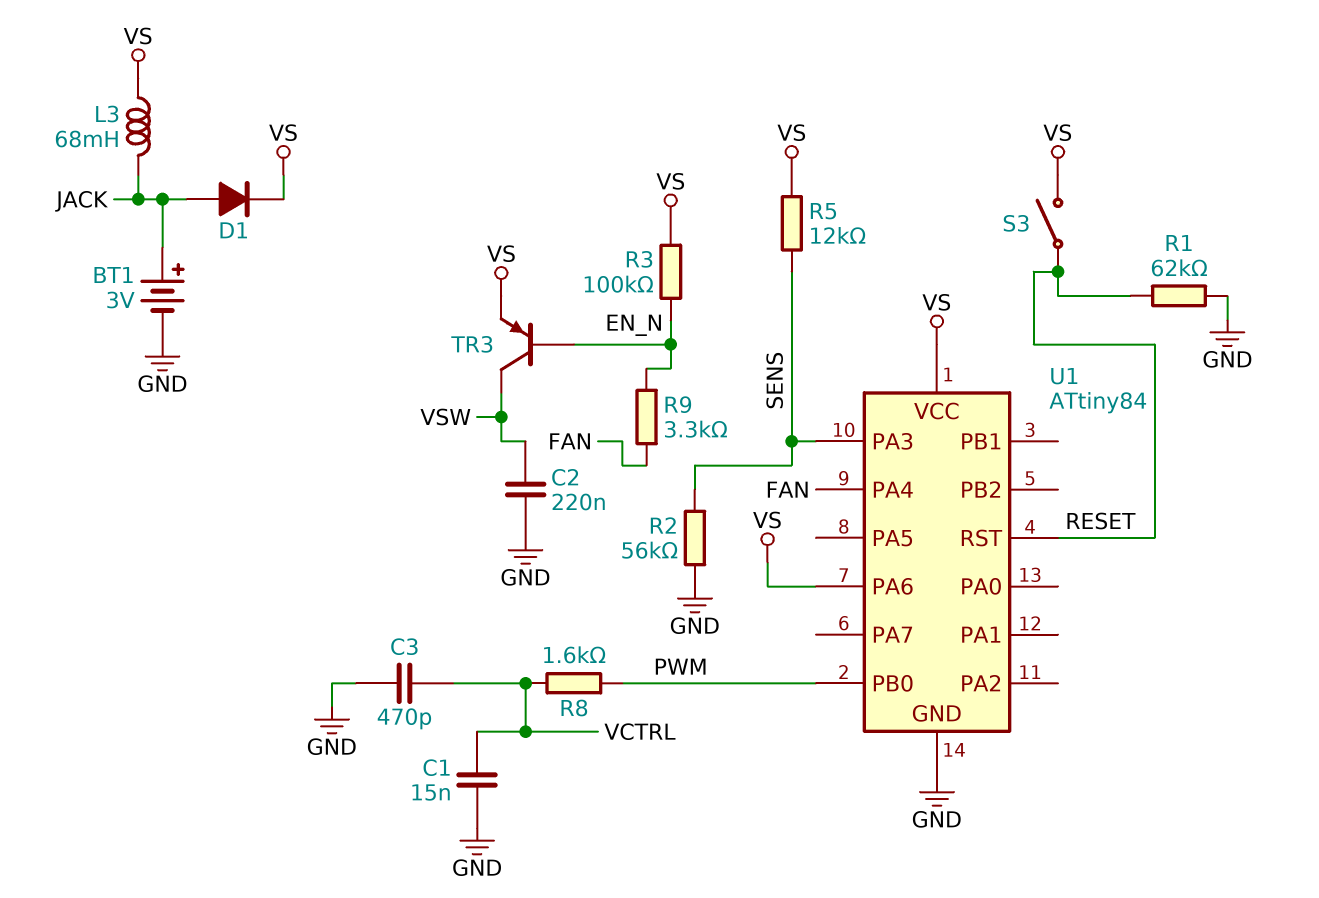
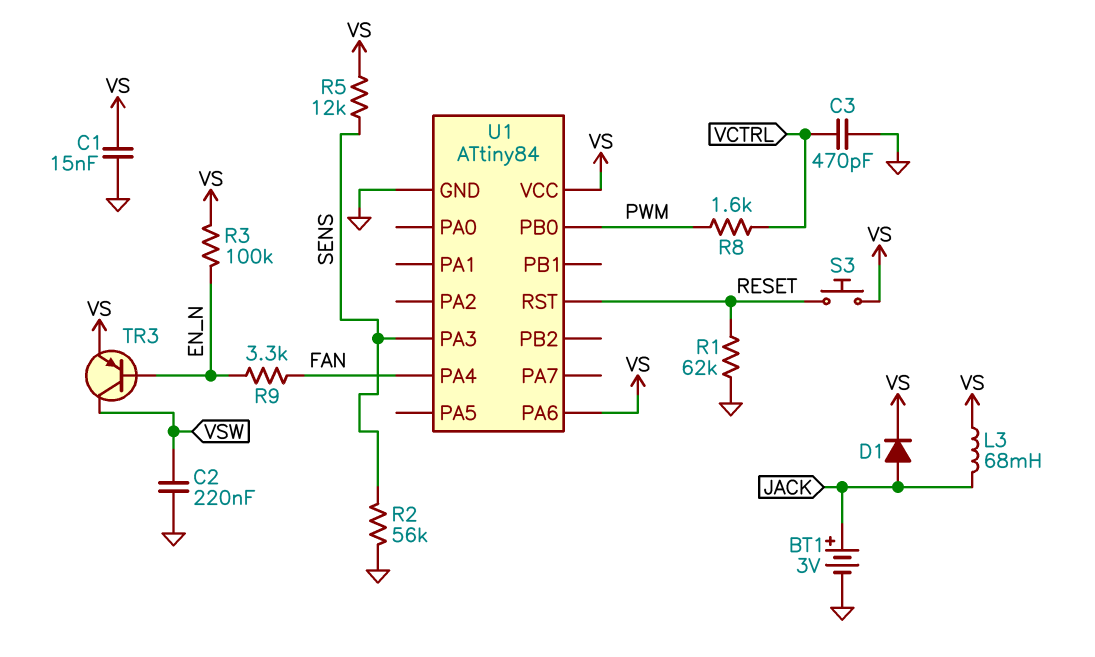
C1: 15nF (GND, VCTRL) -> 15nF (GND, VS)
S3: switch (RESET, VS) -> button (RESET, VS)

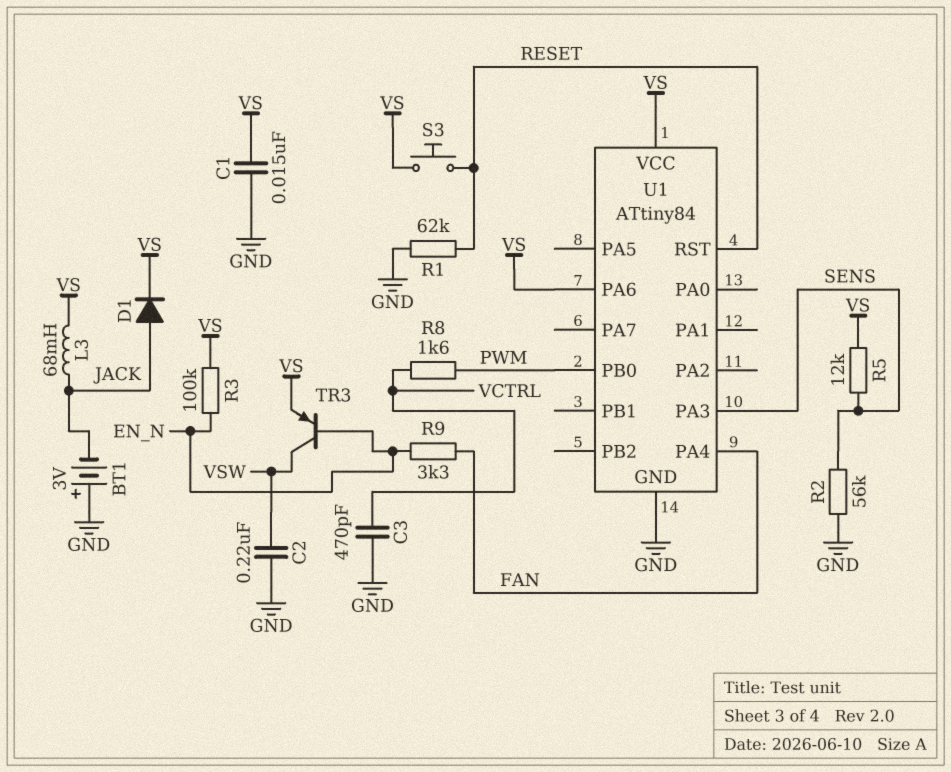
BT1: 3V (plus JACK, minus GND) -> 3V (plus GND, minus JACK)

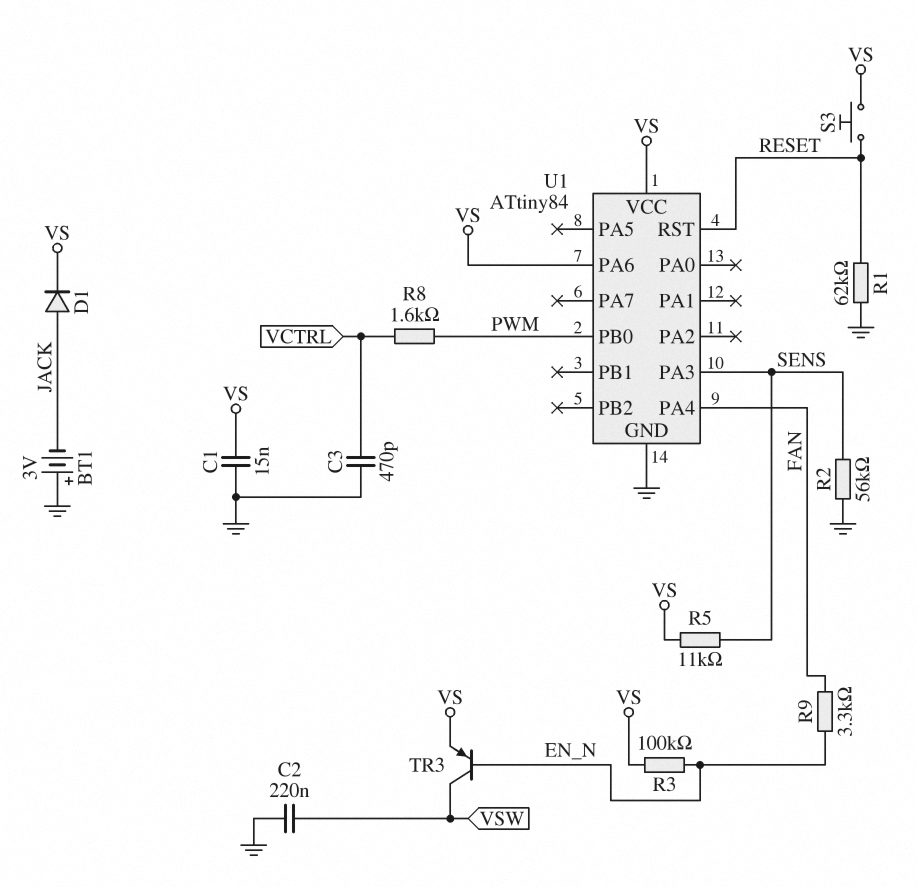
L3: 68mH (JACK, VS) -> none
R5: 12k (SENS, VS) -> 11k (SENS, VS)

